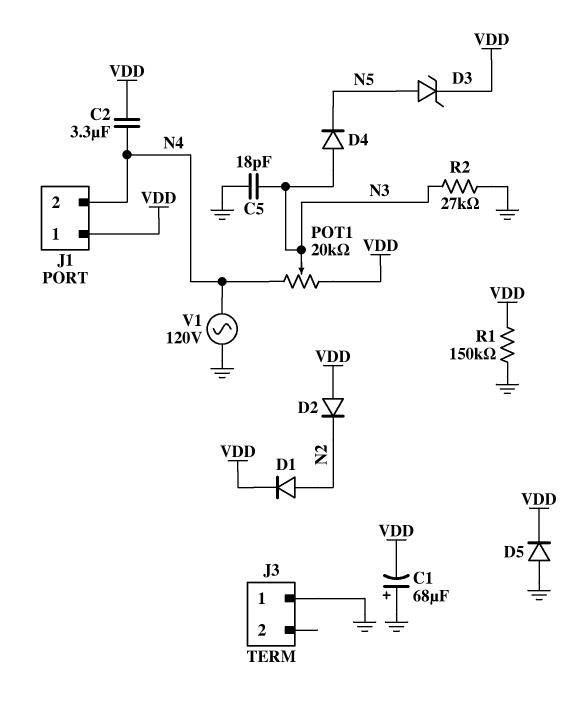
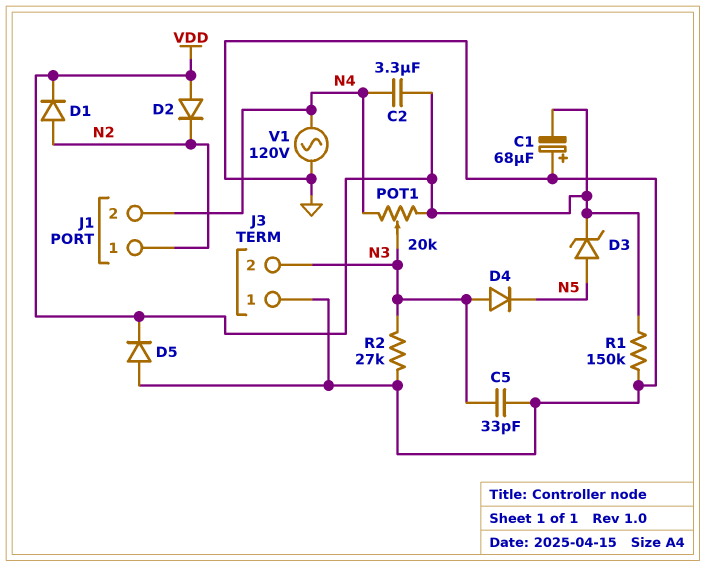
C5: 18pF (GND, N3) -> 33pF (GND, N3)
J1 pin 1: VDD -> N2
J3 pin 2: none -> N3

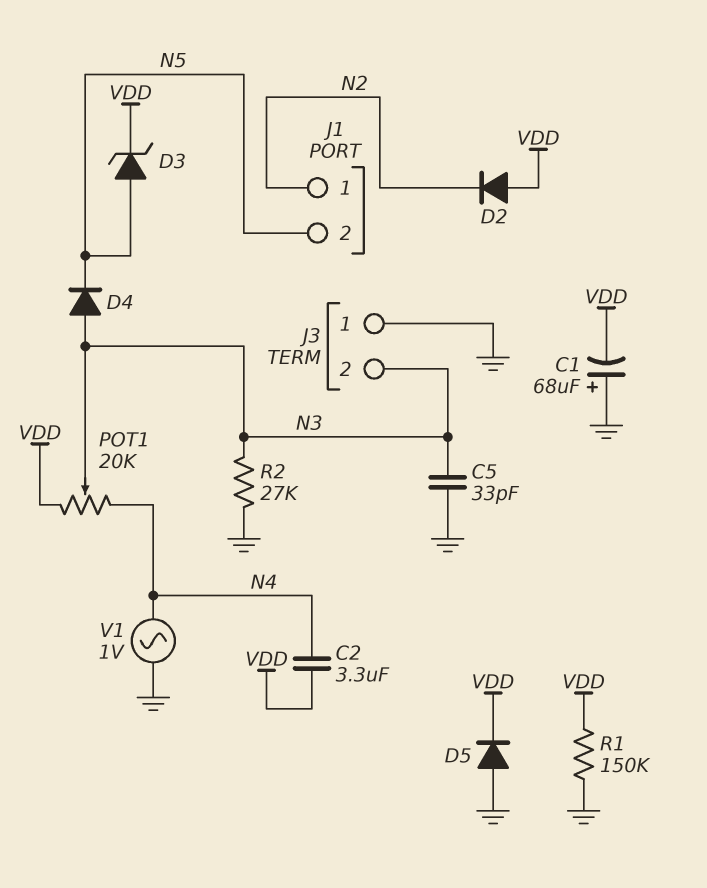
D1: diode (A N2, K VDD) -> none
J1 pin 2: N4 -> N5
V1: AC 120V (GND, N4) -> AC 1V (GND, N4)

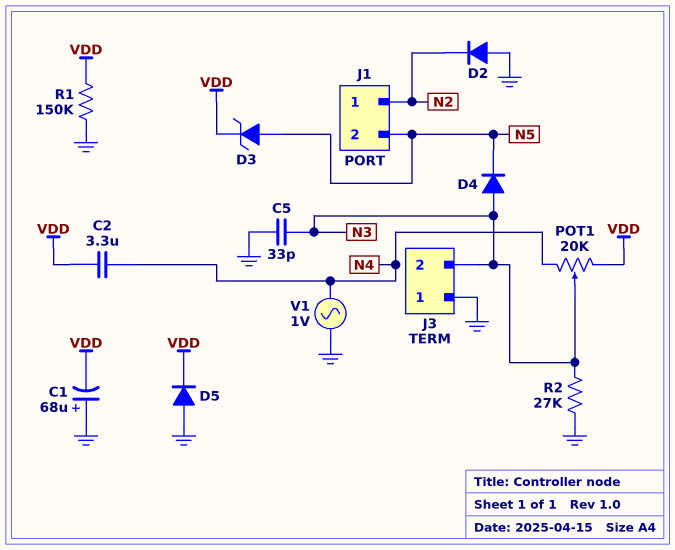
D2: diode (A VDD, K N2) -> diode (A GND, K N2)

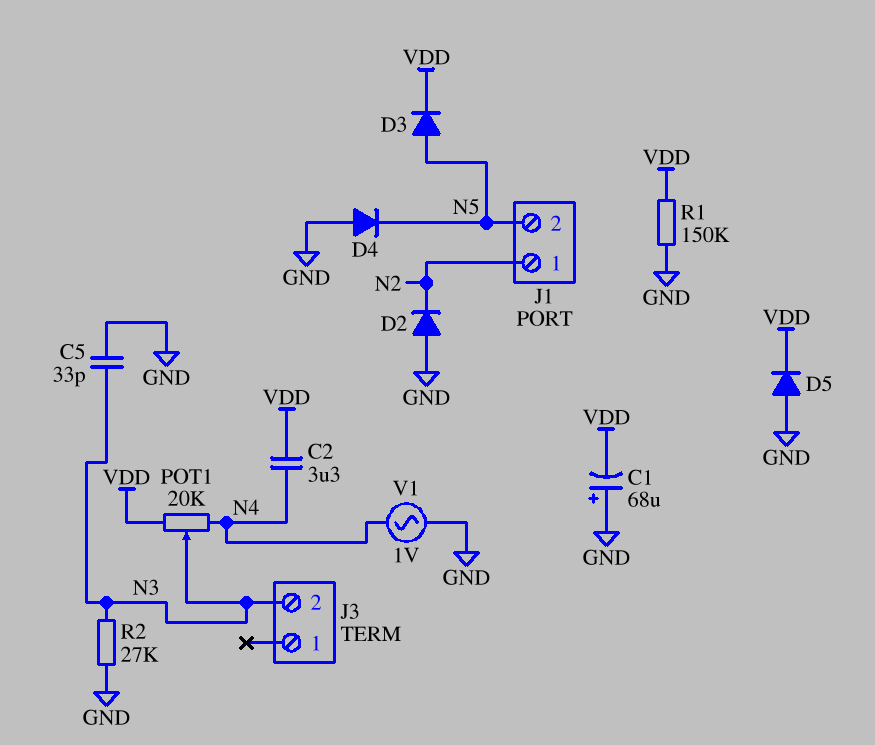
D3: zener (A N5, K VDD) -> diode (A N5, K VDD)
D4: diode (A N3, K N5) -> diode (A GND, K N5)
J3 pin 1: GND -> none

